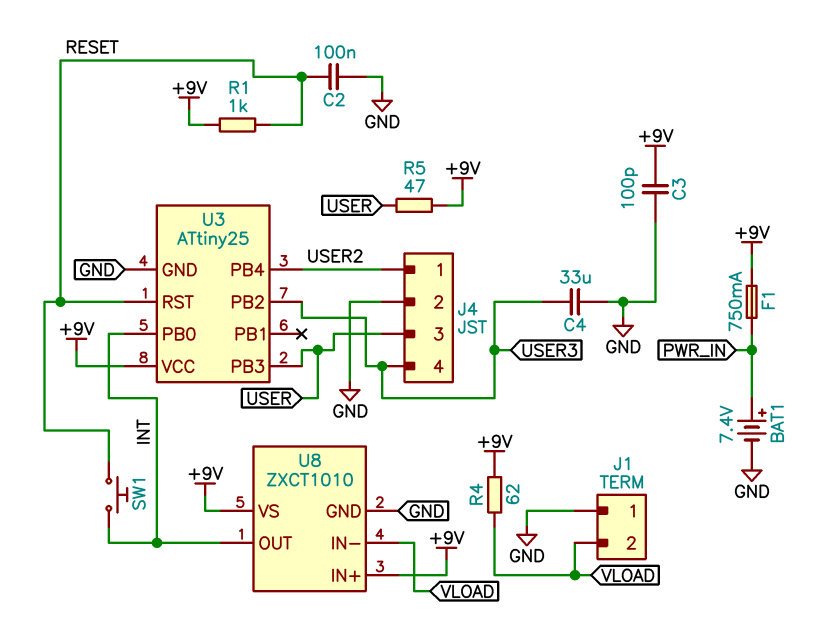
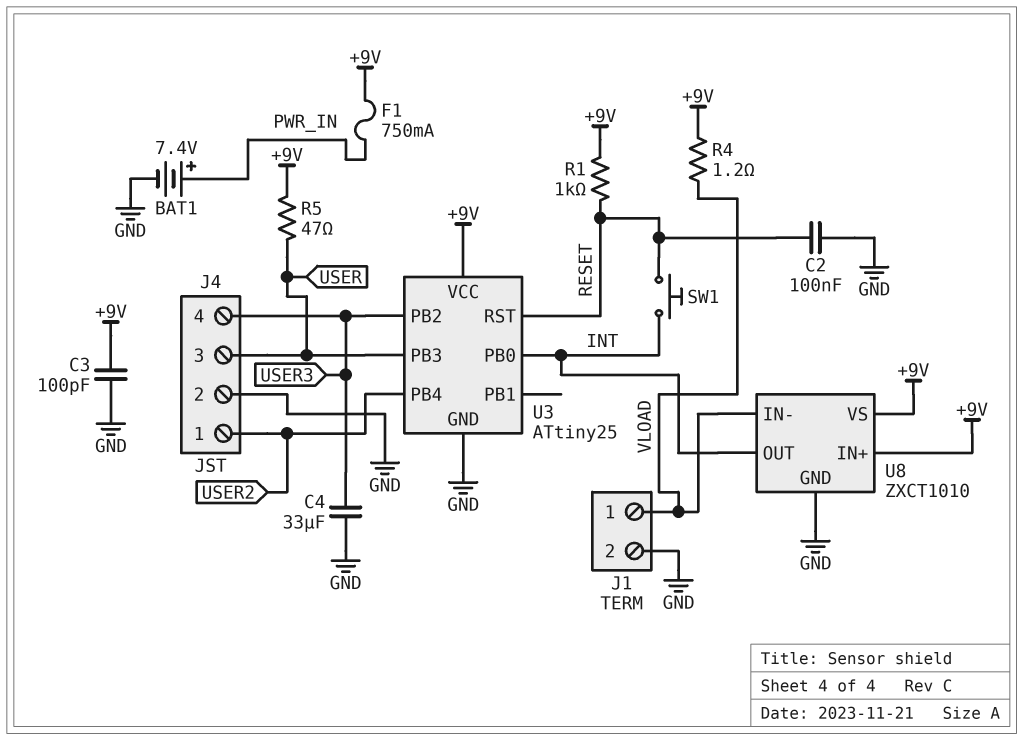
J1 pin 1: GND -> VLOAD
J1 pin 2: VLOAD -> GND
R4: 62 (+9V, VLOAD) -> 1.2 (+9V, VLOAD)

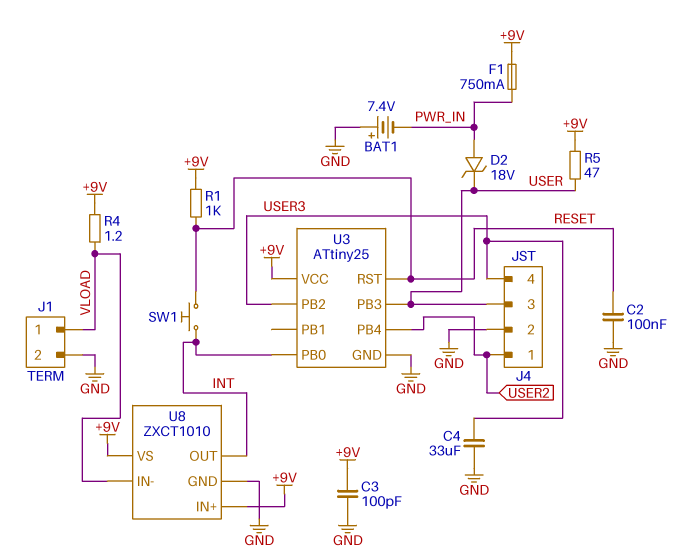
BAT1: 7.4V (plus PWR_IN, minus GND) -> 7.4V (plus GND, minus PWR_IN)
D2: none -> zener 18V (A PWR_IN, K USER)

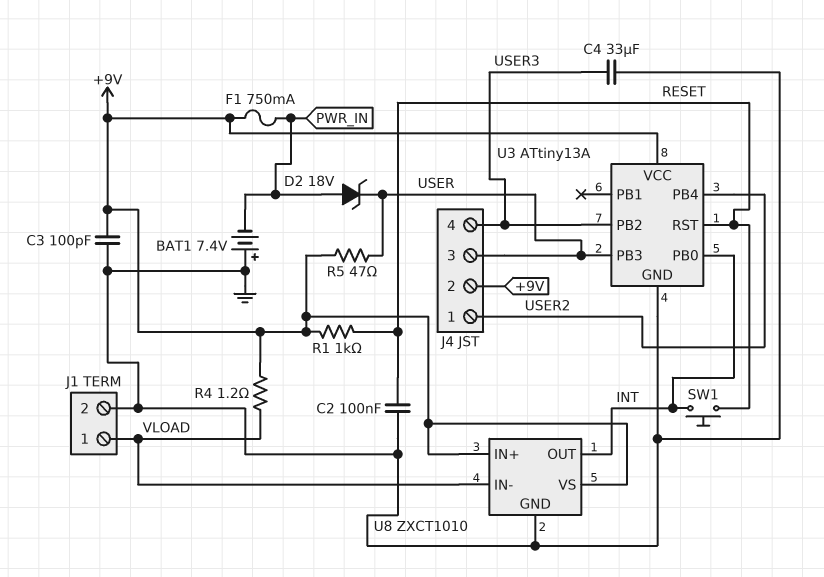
J4 pin 2: GND -> +9V
U3: ATtiny25 -> ATtiny13A

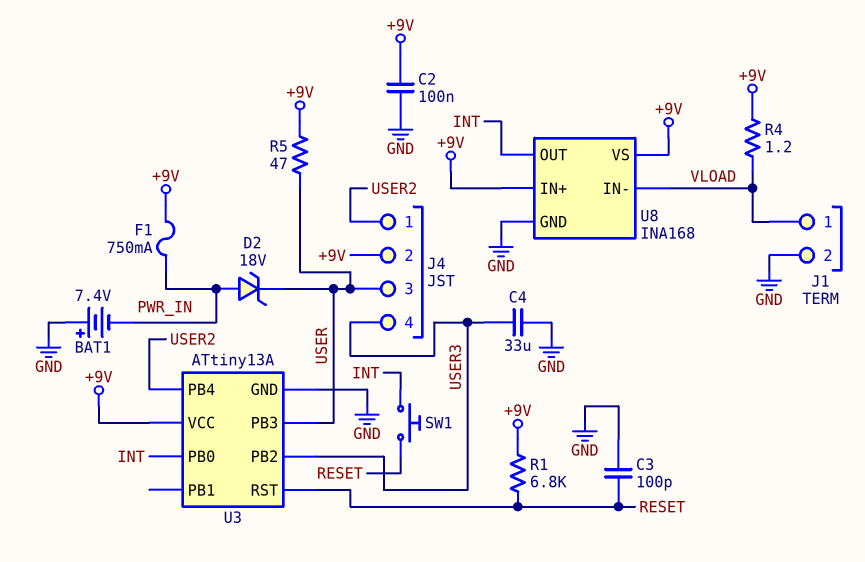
C2: 100nF (GND, RESET) -> 100nF (+9V, GND)
C3: 100pF (+9V, GND) -> 100pF (GND, RESET)
R1: 1k (+9V, RESET) -> 6.8k (+9V, RESET)
U8: ZXCT1010 -> INA168

